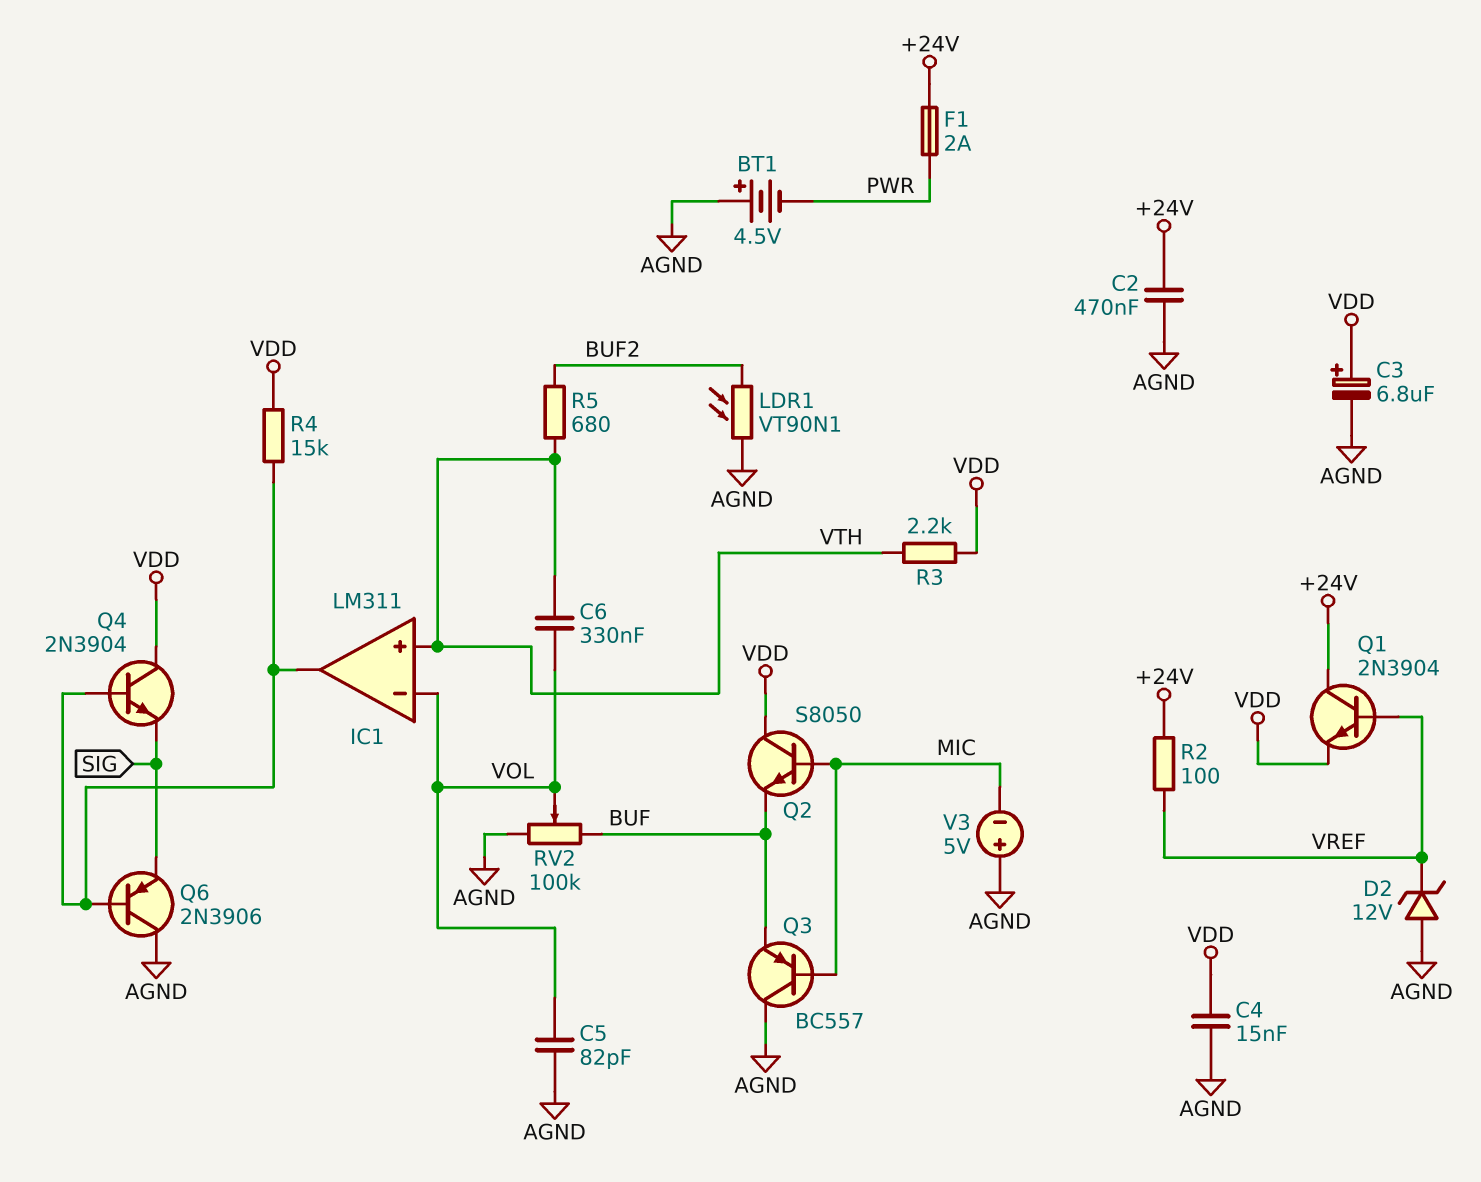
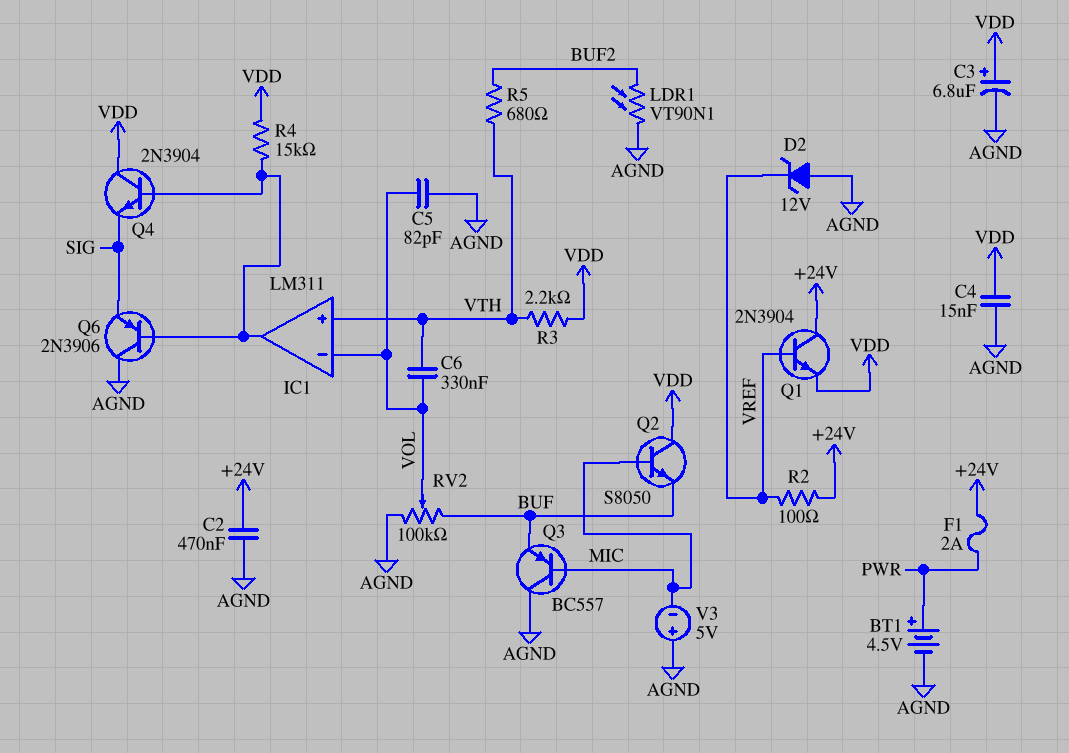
BT1: 4.5V (plus AGND, minus PWR) -> 4.5V (plus PWR, minus AGND)

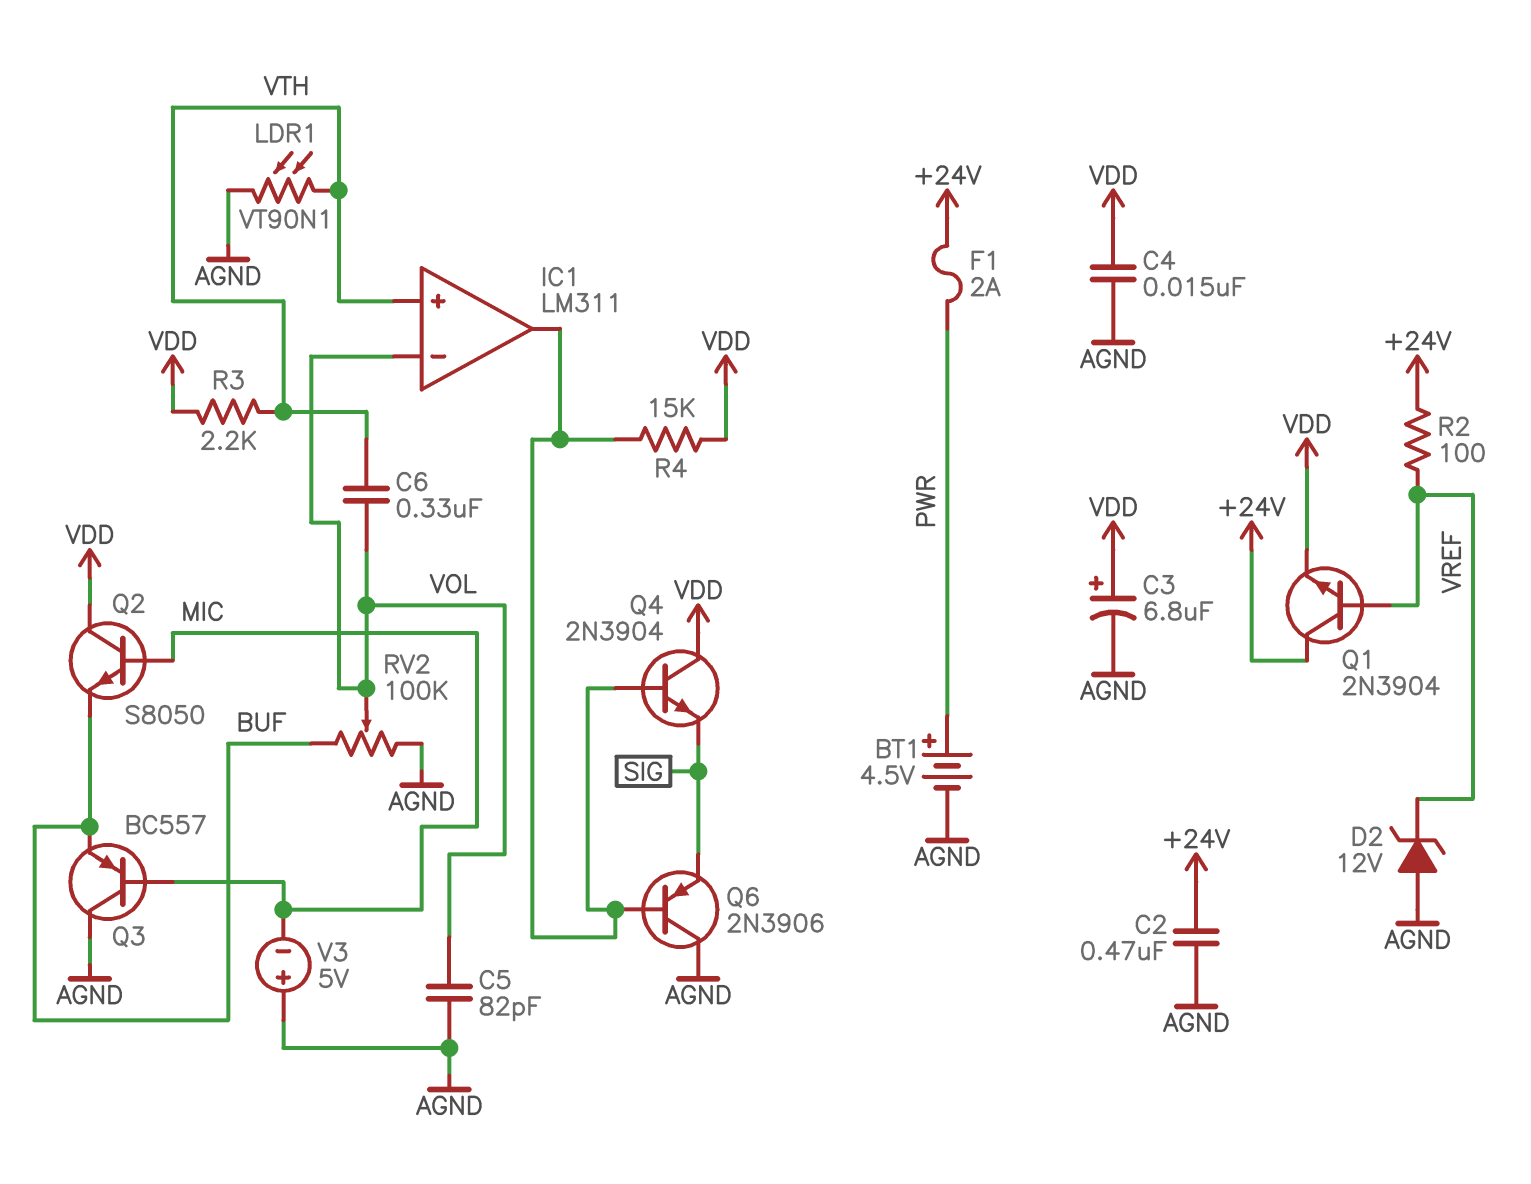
LDR1: VT90N1 (AGND, BUF2) -> VT90N1 (AGND, VTH)
R5: 680 (BUF2, VTH) -> none

